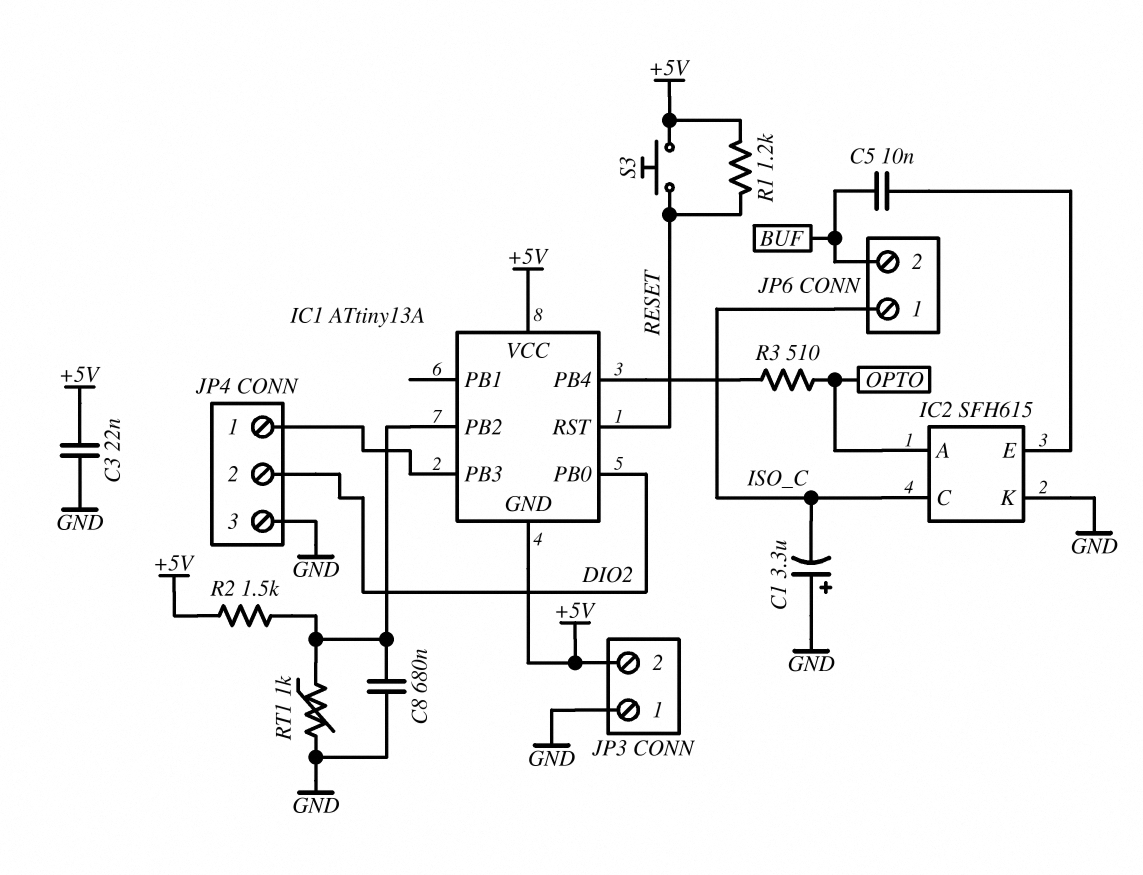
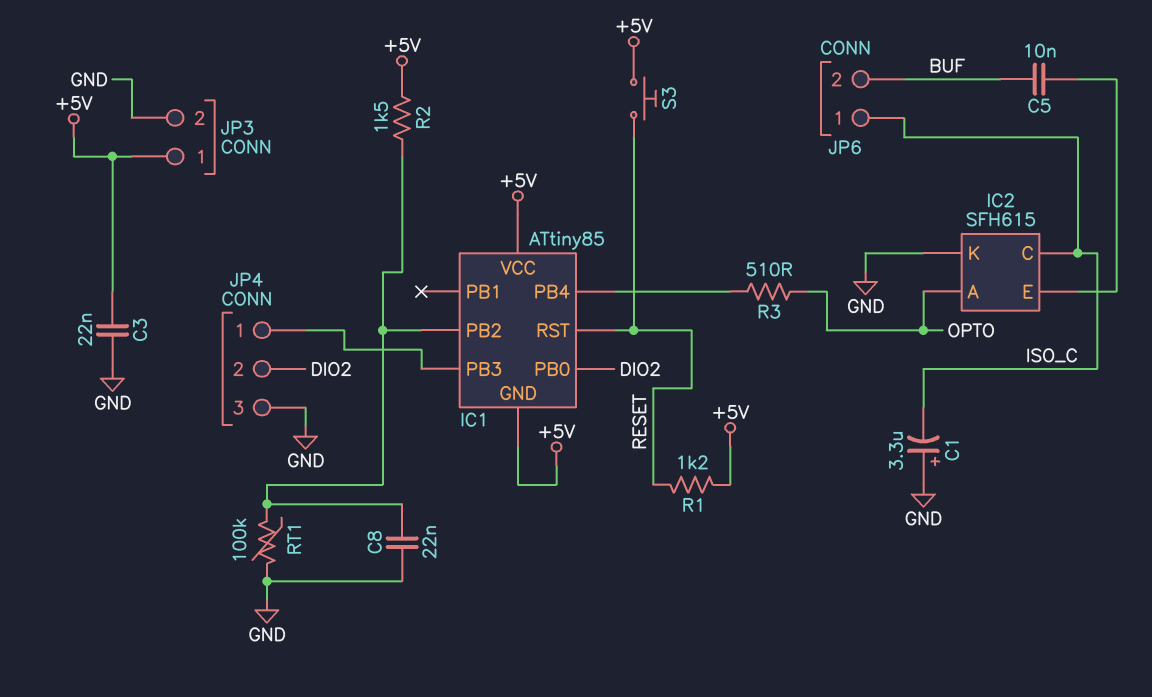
C8: 680nF (GND, IC1/PB2) -> 22nF (GND, IC1/PB2)
IC1: ATtiny13A -> ATtiny85
JP3 pin 1: GND -> +5V
JP3 pin 2: +5V -> GND
RT1: 1k (GND, IC1/PB2) -> 100k (GND, IC1/PB2)

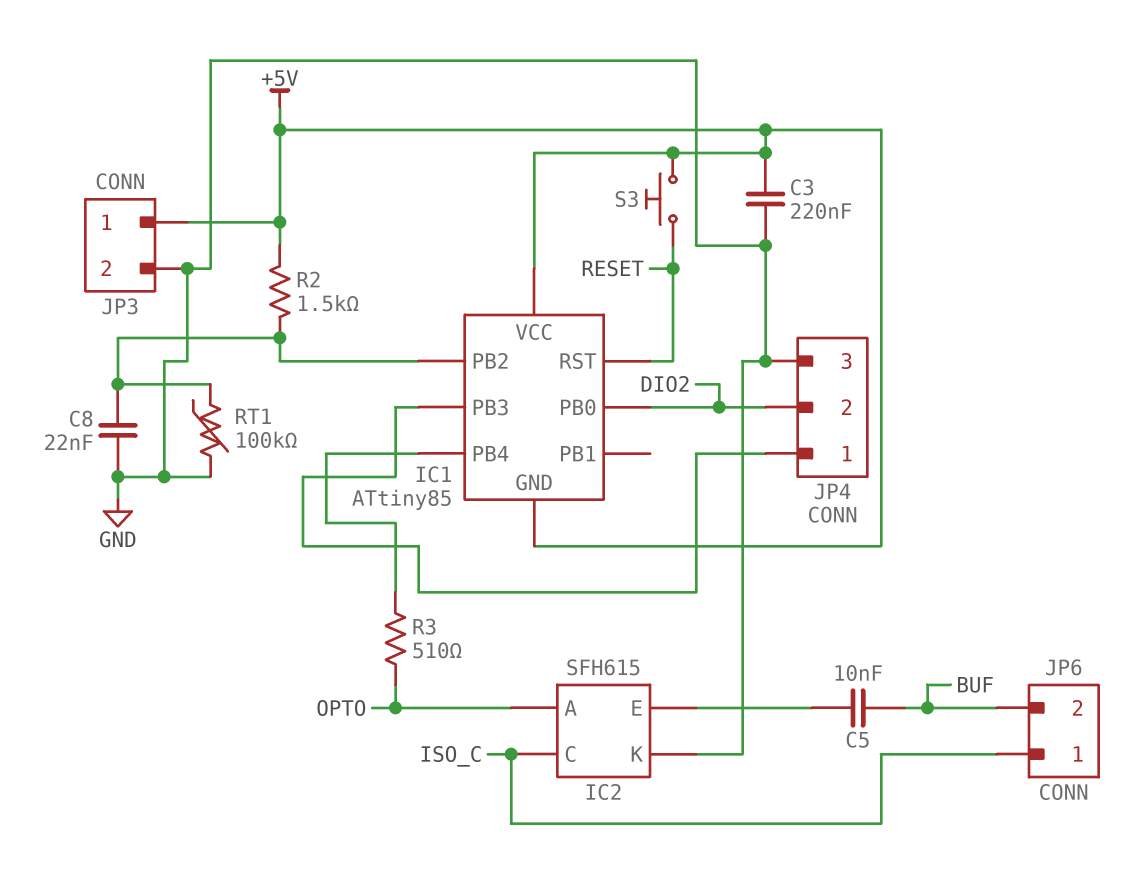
C1: 3.3uF (plus GND, minus ISO_C) -> none
C3: 22nF (+5V, GND) -> 220nF (+5V, GND)
R1: 1.2k (+5V, RESET) -> none

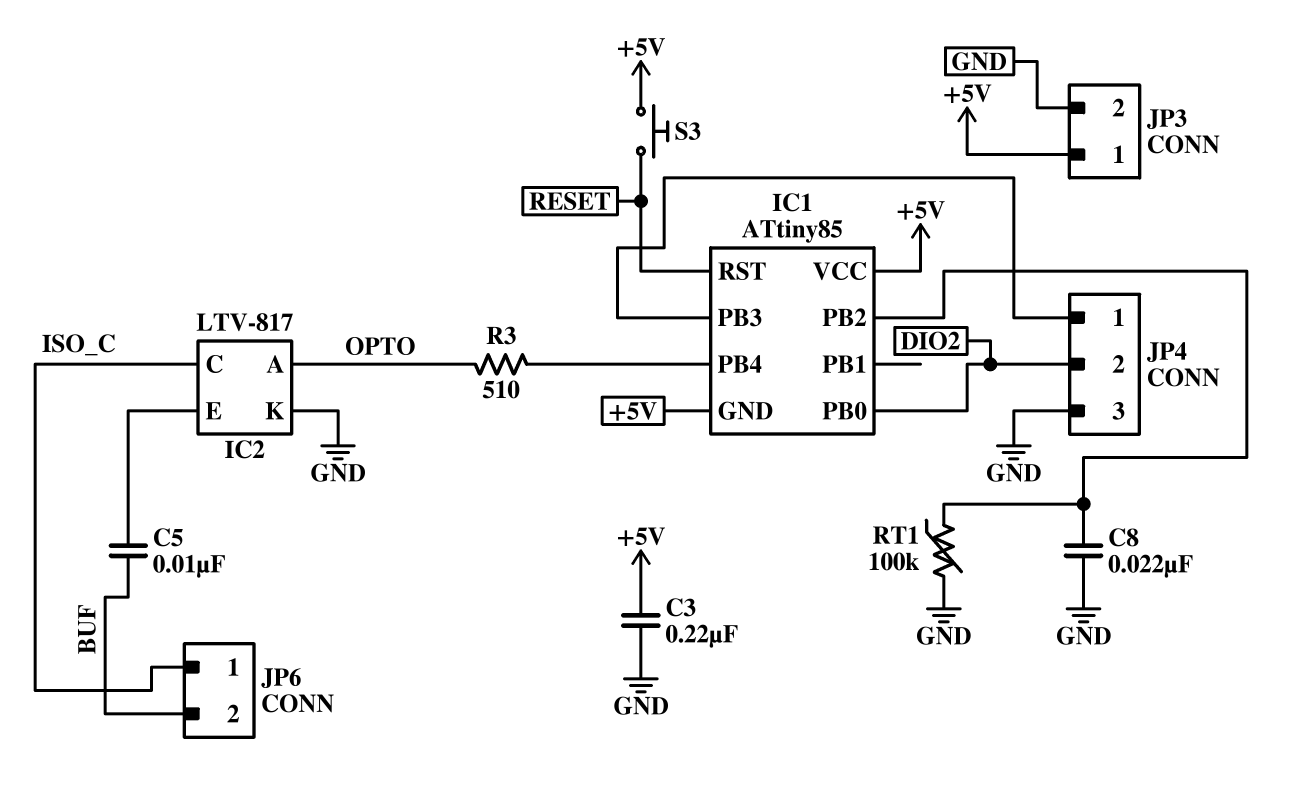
IC2: SFH615 -> LTV-817
R2: 1.5k (+5V, IC1/PB2) -> none

